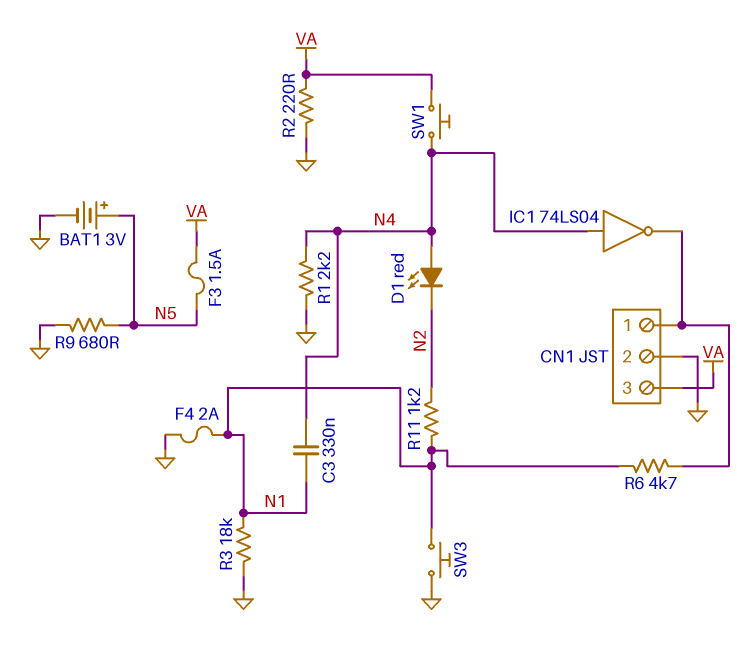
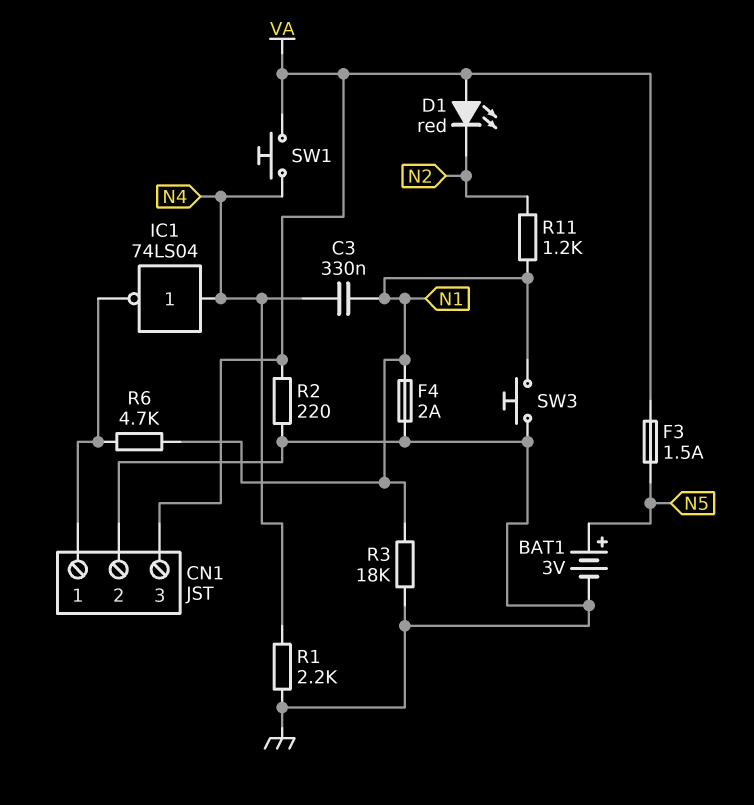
D1: LED red (A N4, K N2) -> LED red (A VA, K N2)
R9: 680 (GND, N5) -> none

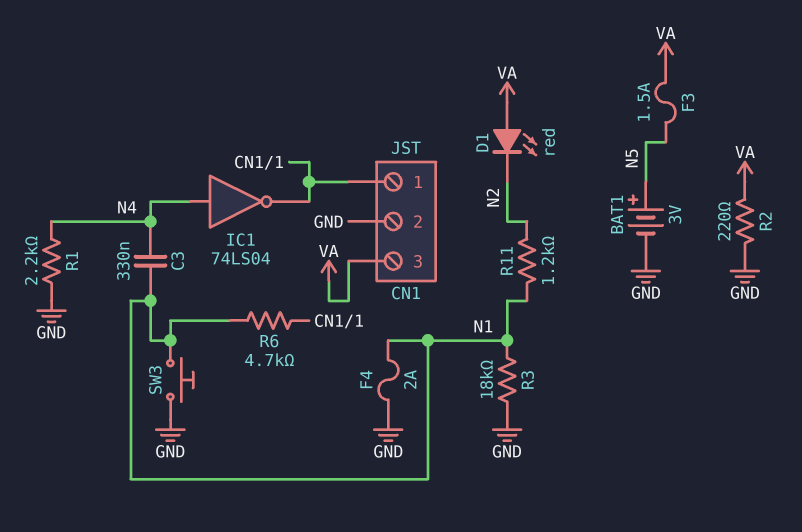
SW1: button (N4, VA) -> none

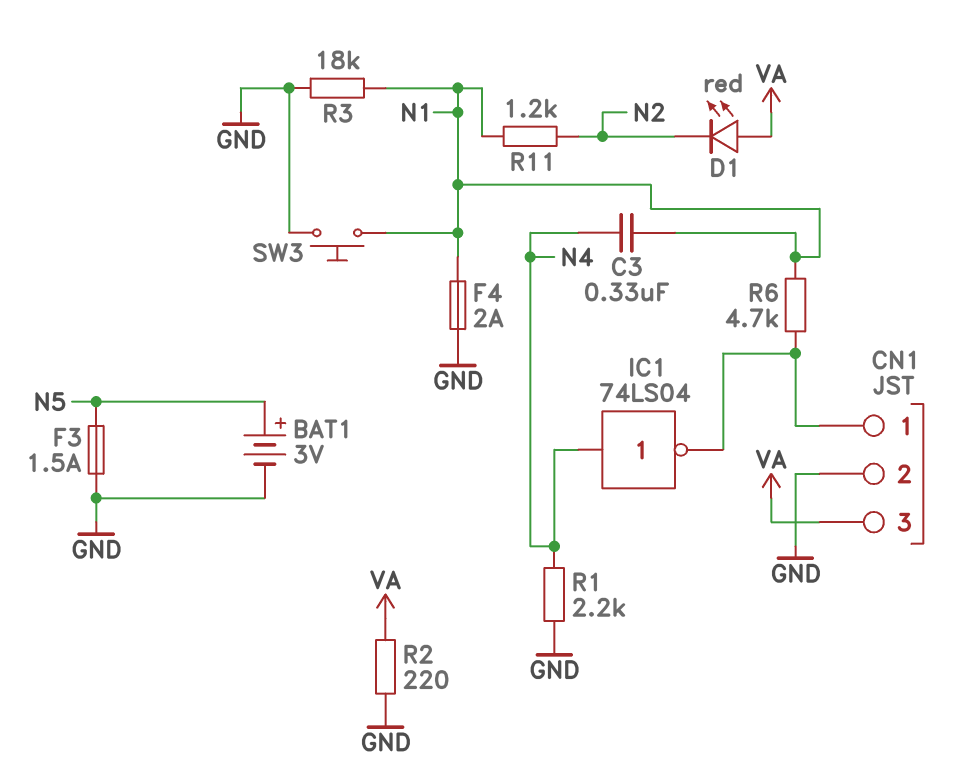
F3: 1.5A (N5, VA) -> 1.5A (GND, N5)

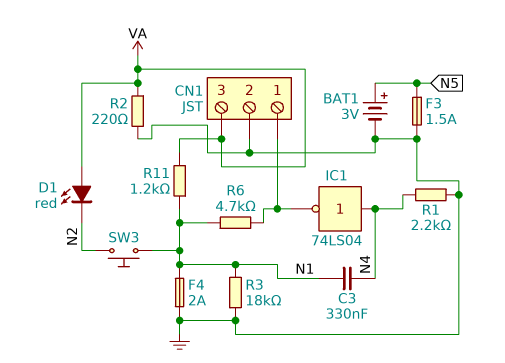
R11: 1.2k (N1, N2) -> 1.2k (N1, VA)
SW3: button (GND, N1) -> button (N1, N2)

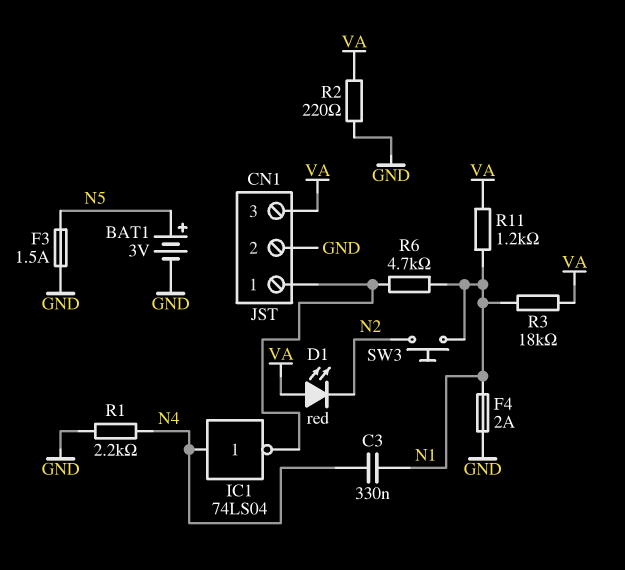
R3: 18k (GND, N1) -> 18k (N1, VA)

